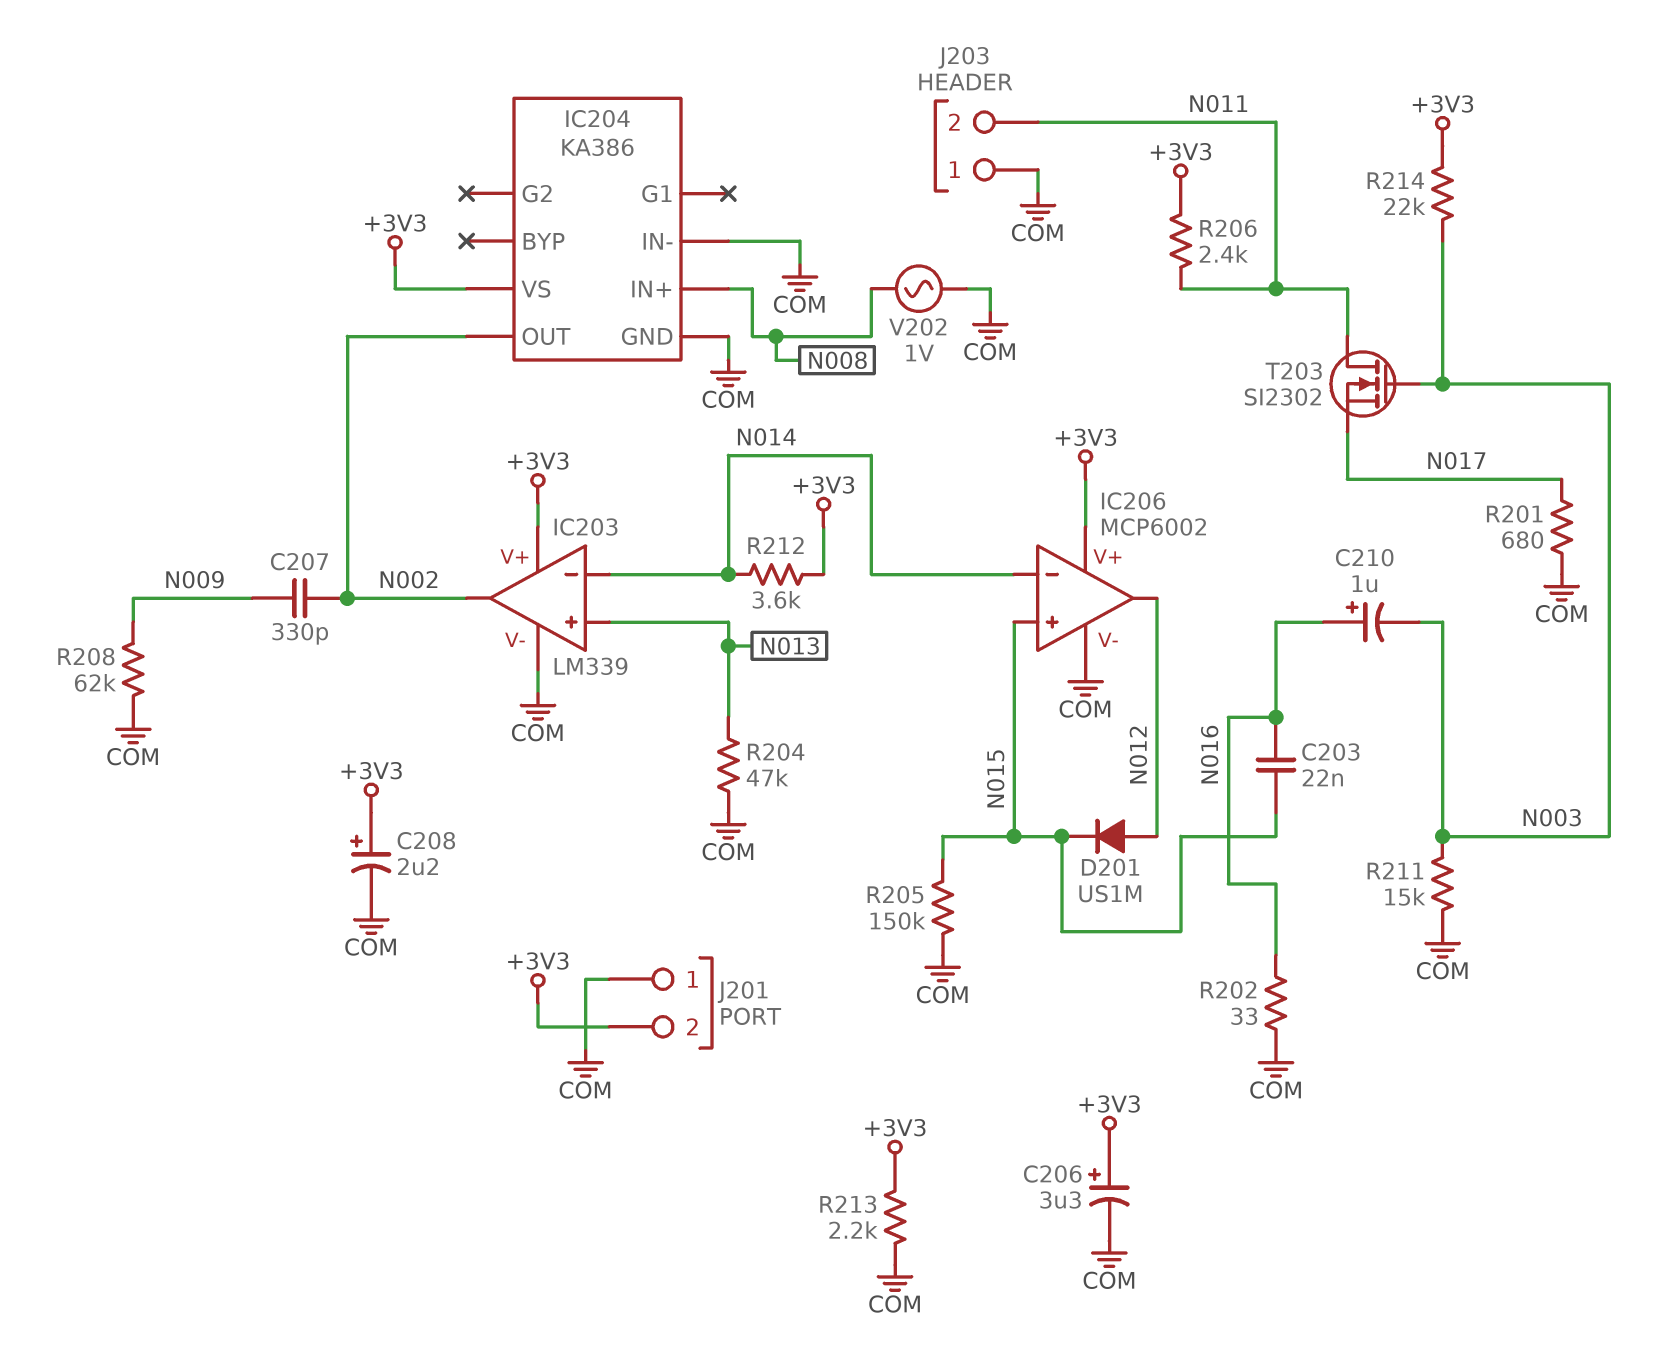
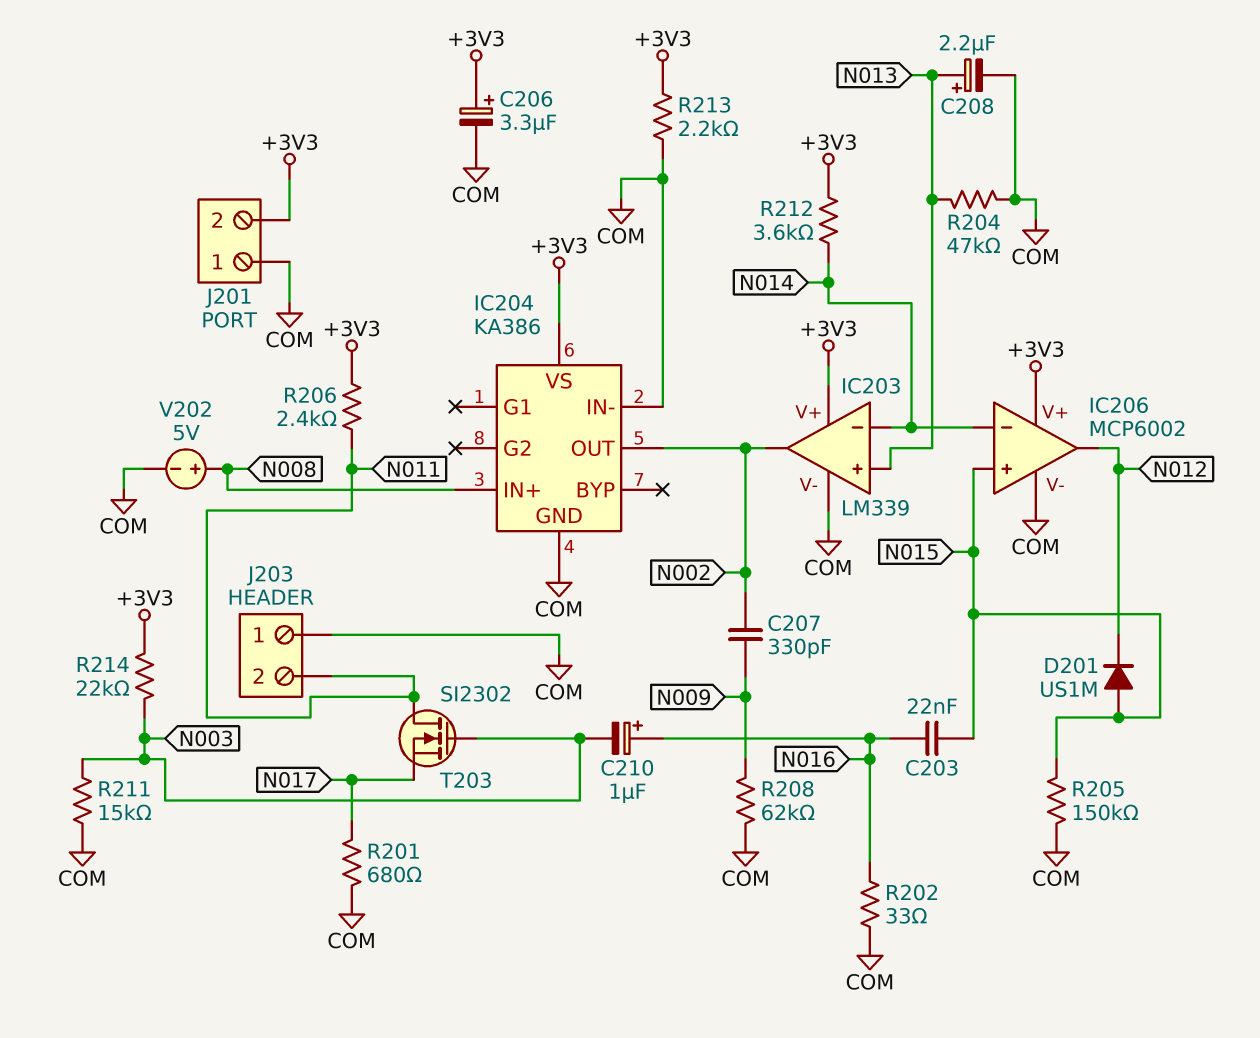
C208: 2.2uF (plus +3V3, minus COM) -> 2.2uF (plus N013, minus COM)
D201: diode US1M (A N012, K N015) -> diode US1M (A N015, K N012)
V202: AC 1V (COM, N008) -> 5V (plus N008, minus COM)

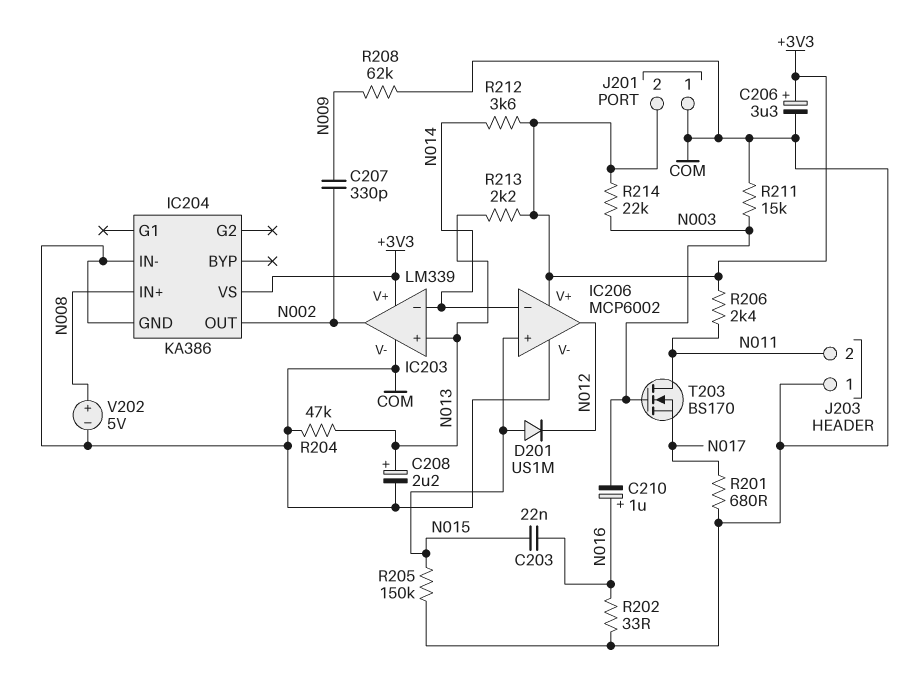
R213: 2.2k (+3V3, COM) -> 2.2k (+3V3, N013)
T203: NMOS SI2302 (G N003, D N011, S N017) -> NMOS BS170 (G N003, D N011, S N017)

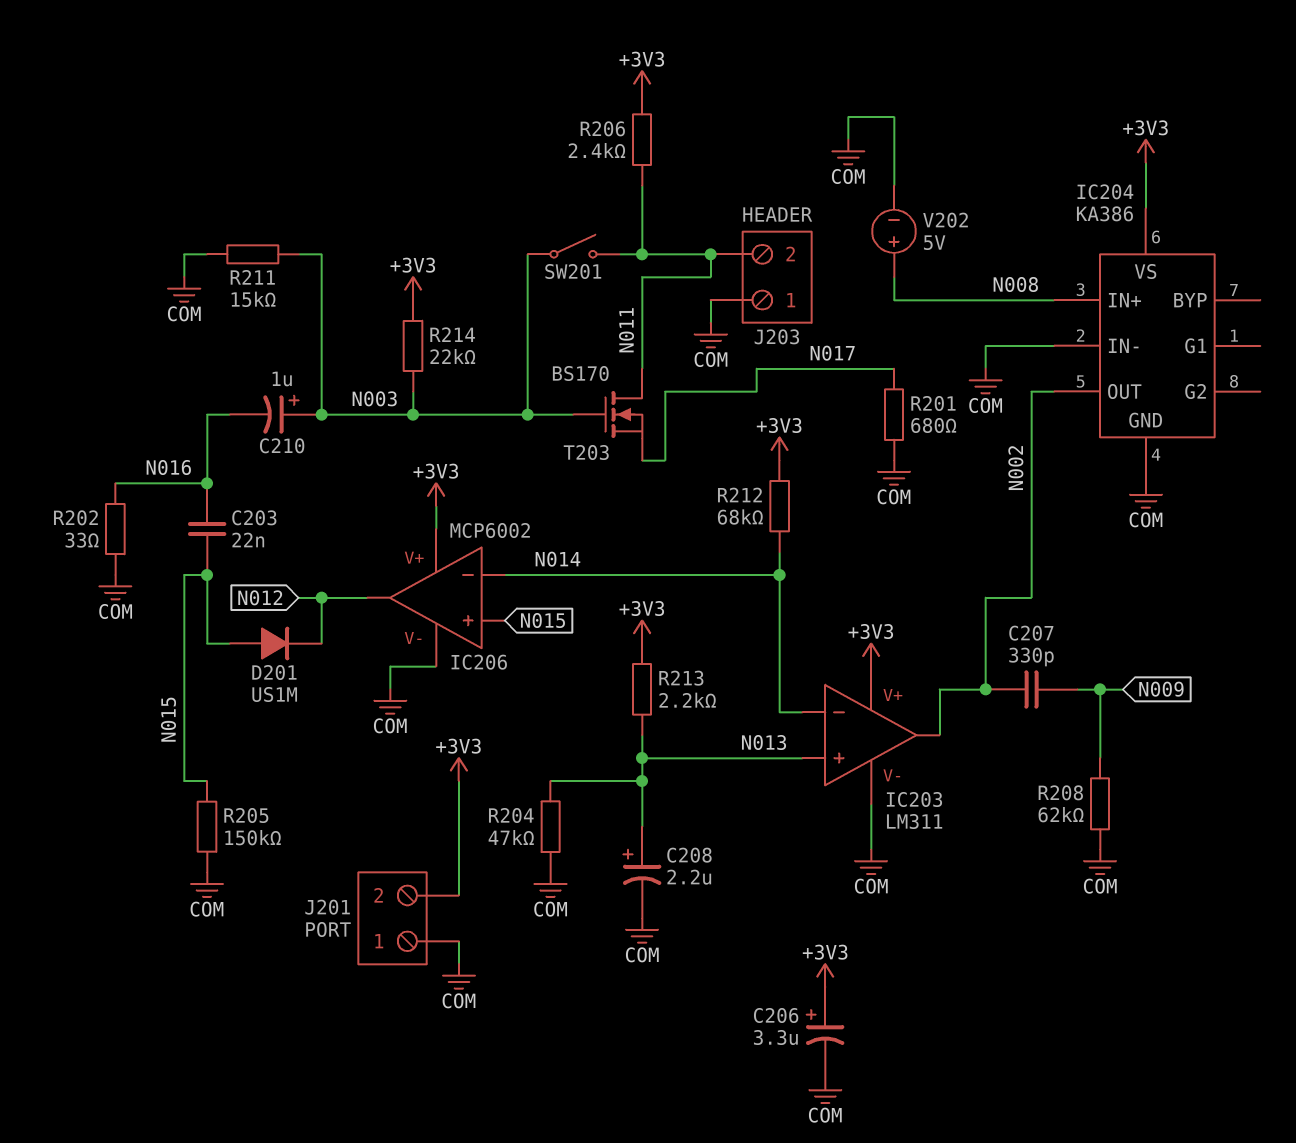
C210: 1uF (plus N016, minus N003) -> 1uF (plus N003, minus N016)
IC203: LM339 -> LM311
R212: 3.6k (+3V3, N014) -> 68k (+3V3, N014)
SW201: none -> switch (N003, N011)

